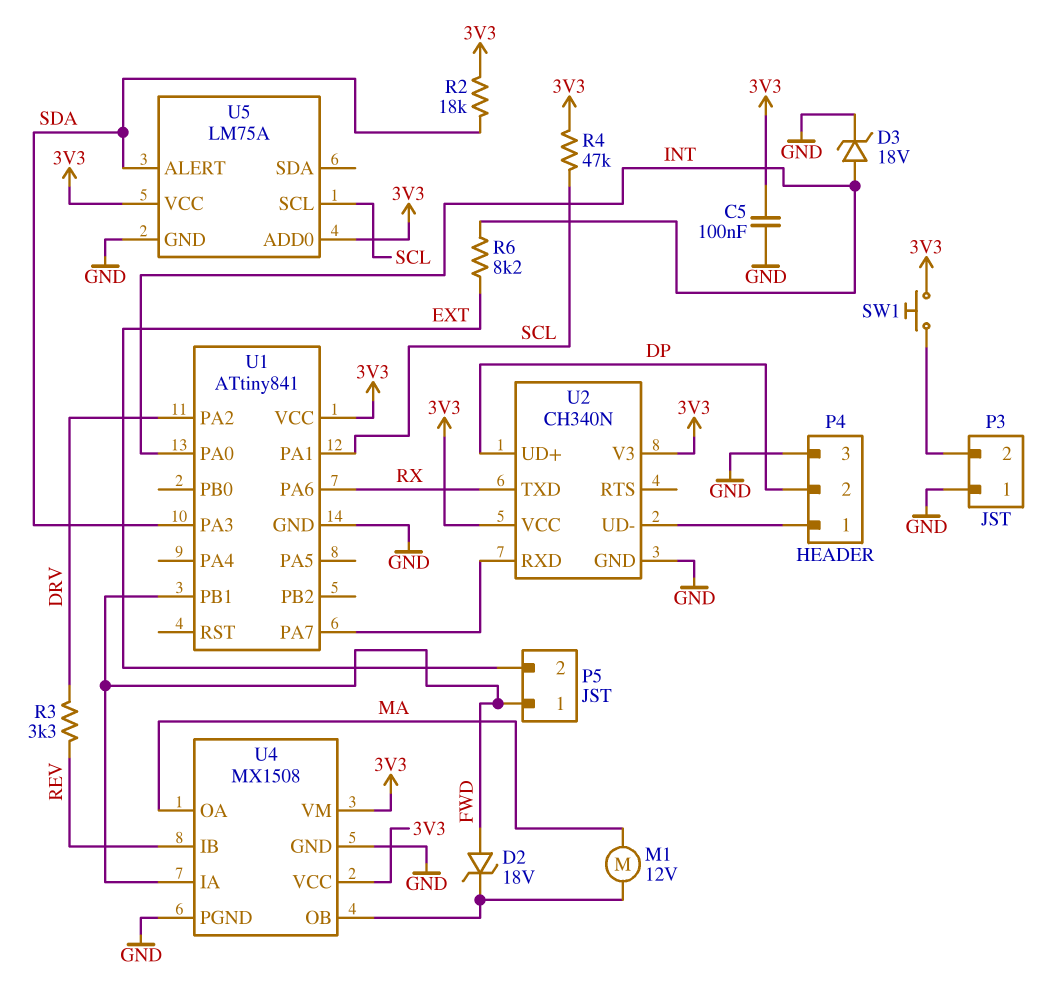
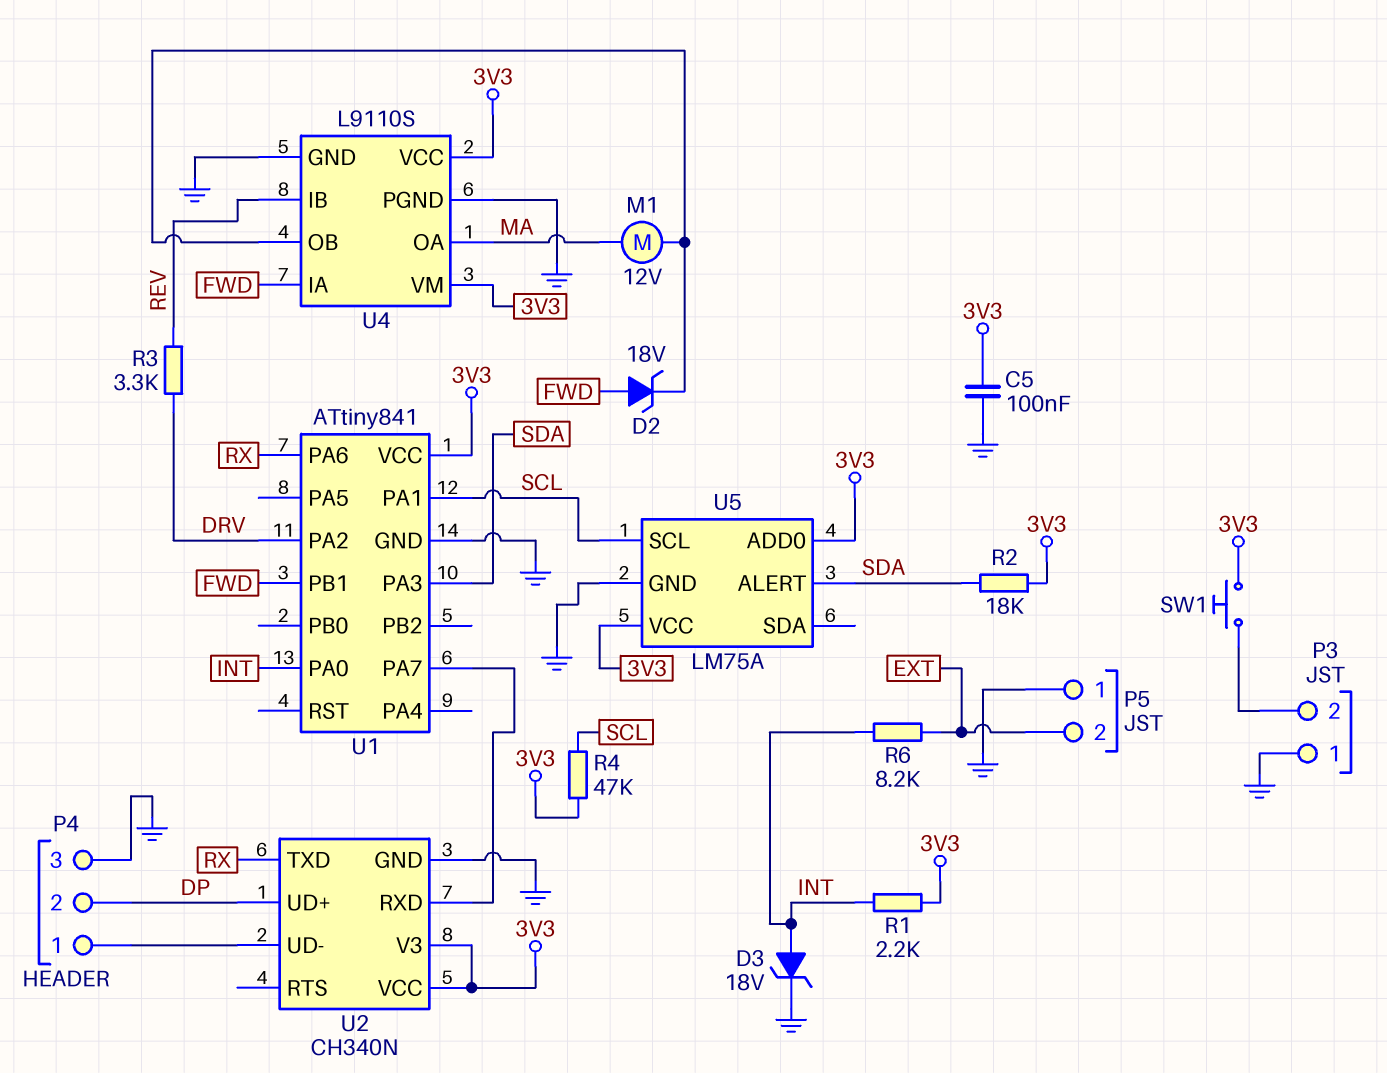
P5 pin 1: FWD -> GND
R1: none -> 2.2k (3V3, INT)
U4: MX1508 -> L9110S

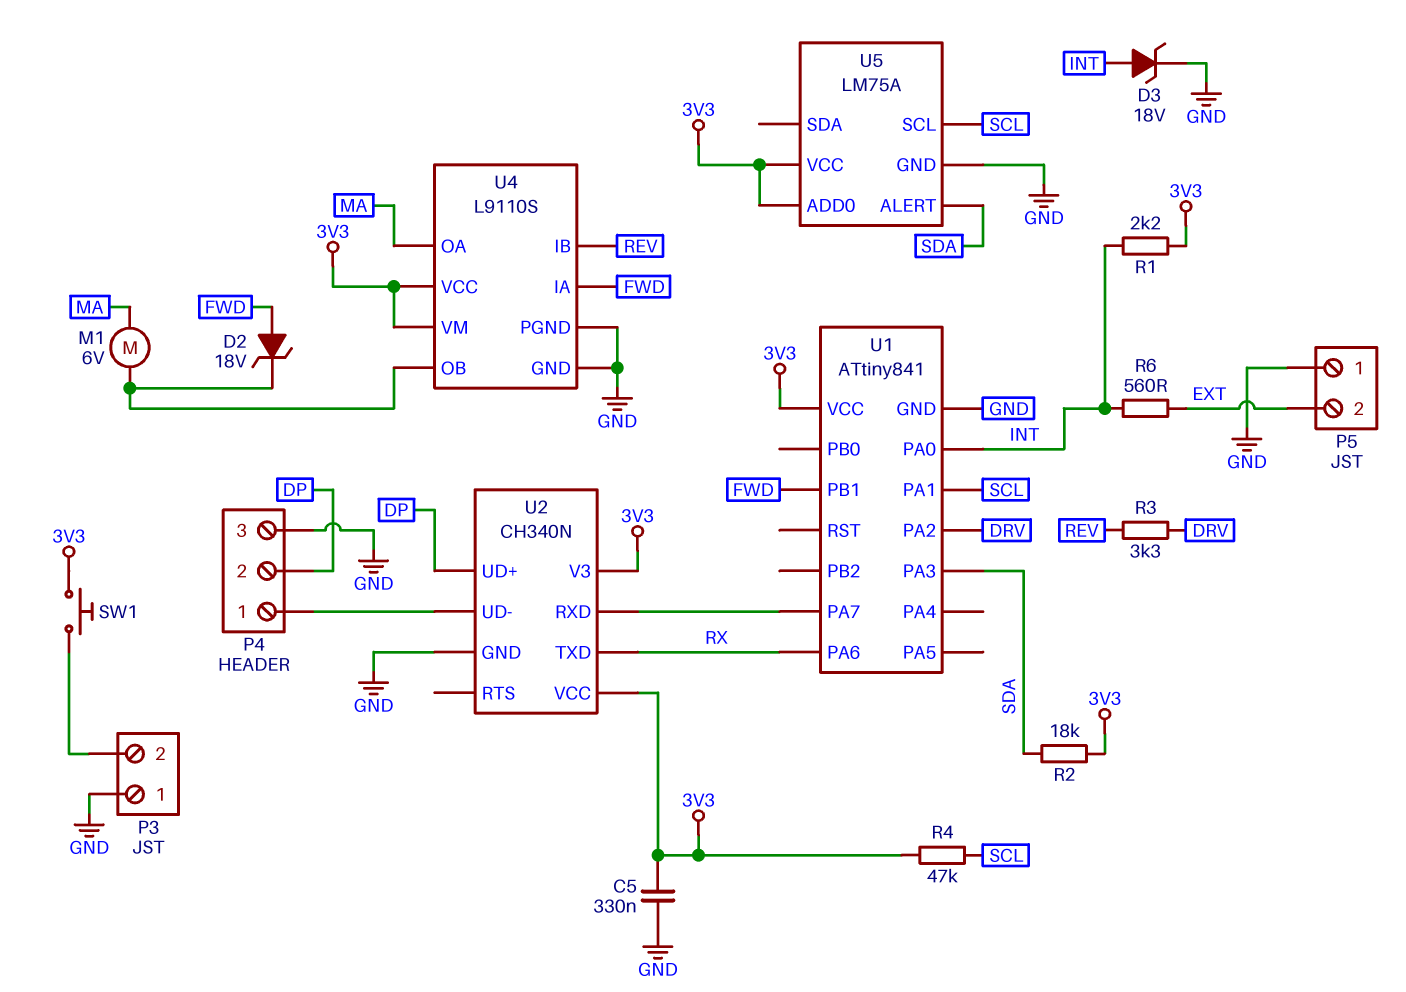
C5: 100nF (3V3, GND) -> 330nF (3V3, GND)
M1: motor 12V (MA, U4/OB) -> motor 6V (MA, U4/OB)
R6: 8.2k (EXT, INT) -> 560 (EXT, INT)

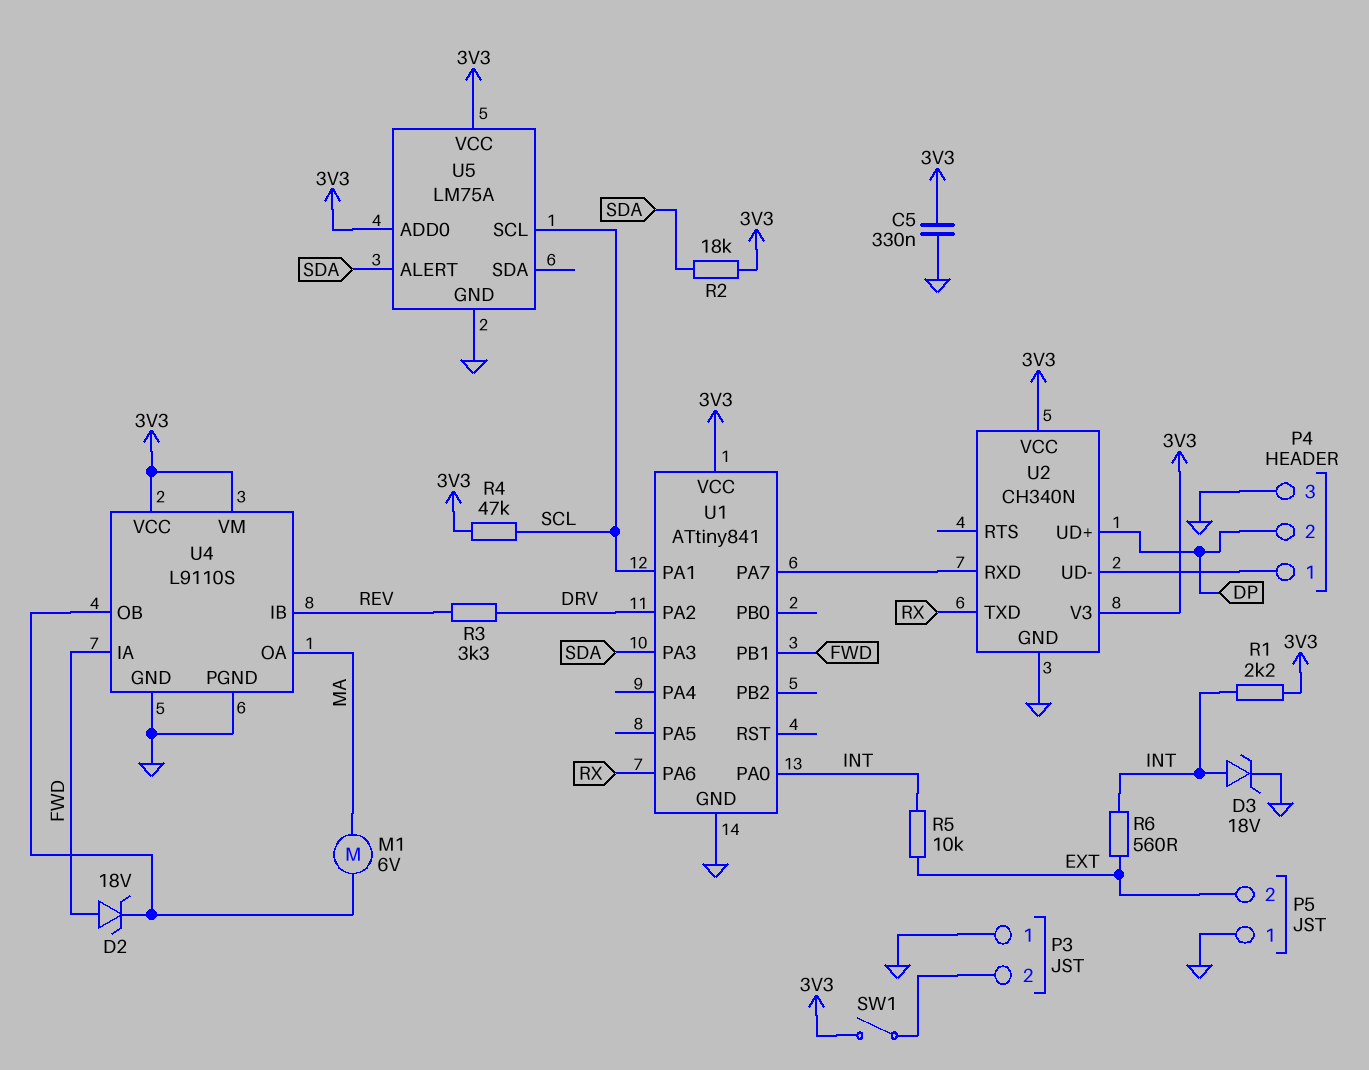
R5: none -> 10k (EXT, INT)
SW1: button (3V3, P3/2) -> switch (3V3, P3/2)

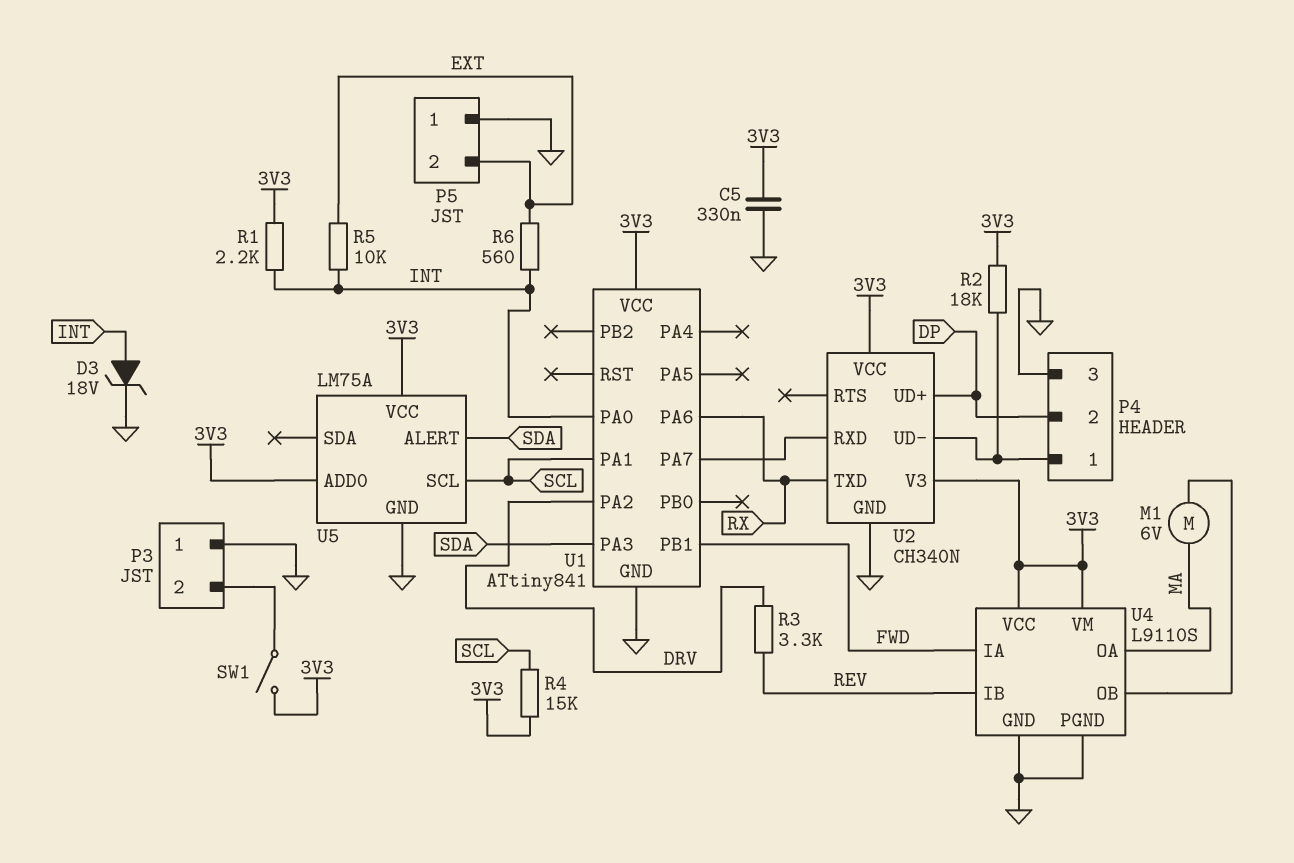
D2: zener 18V (A FWD, K U4/OB) -> none
R2: 18k (3V3, SDA) -> 18k (3V3, P4/1)
R4: 47k (3V3, SCL) -> 15k (3V3, SCL)

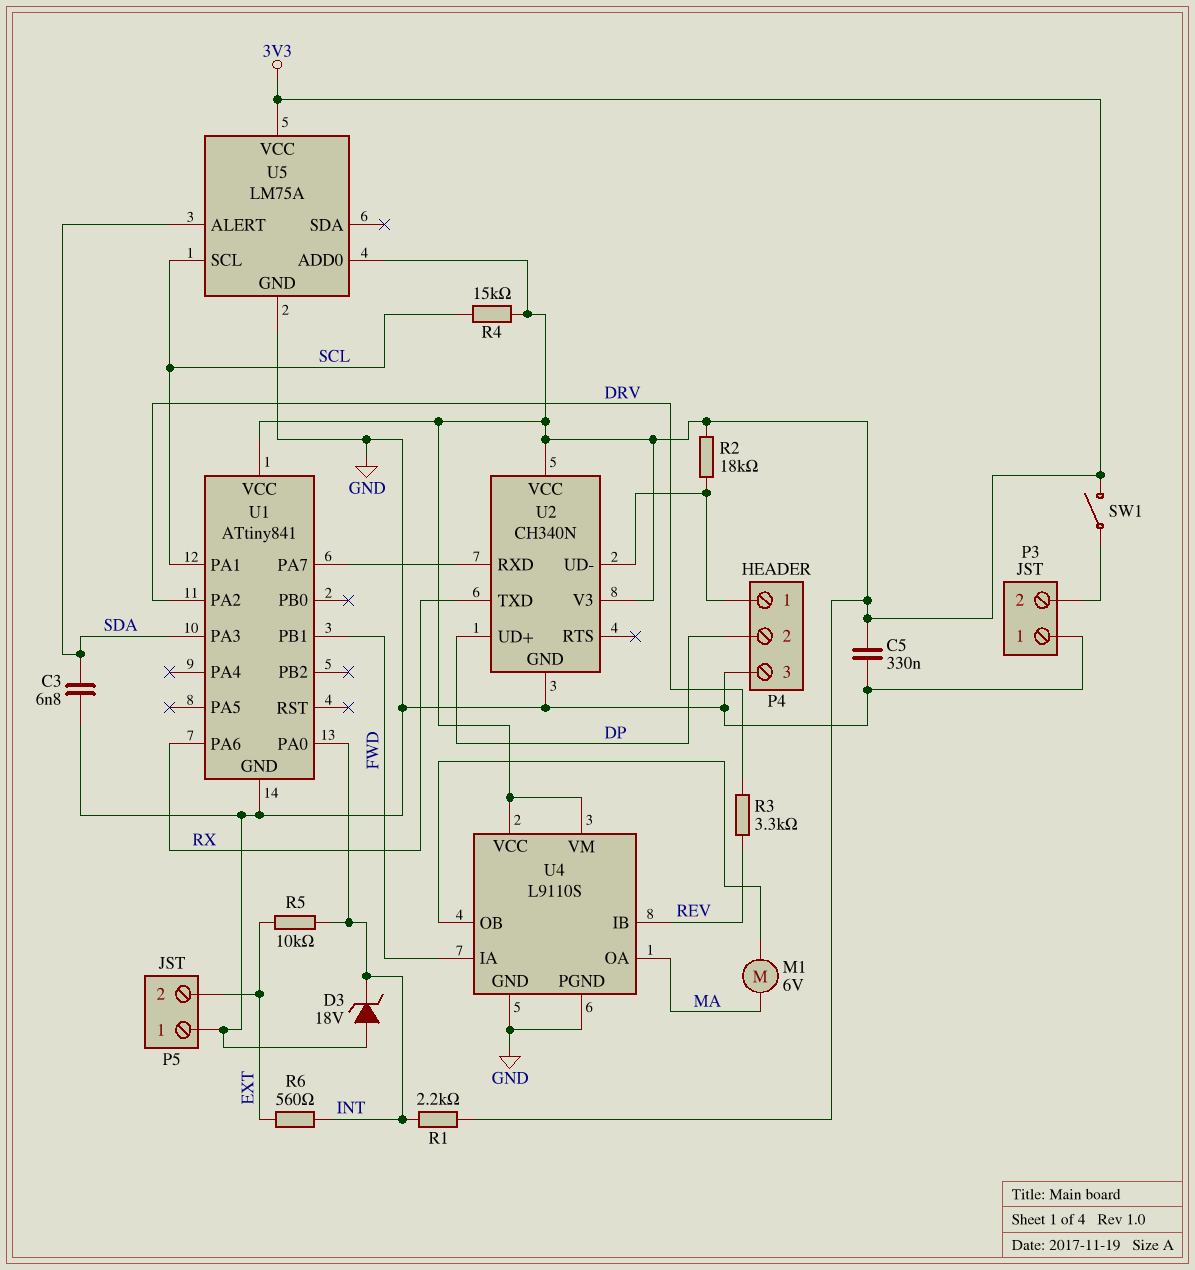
C3: none -> 6.8nF (GND, SDA)
D3: zener 18V (A INT, K GND) -> zener 18V (A GND, K INT)

